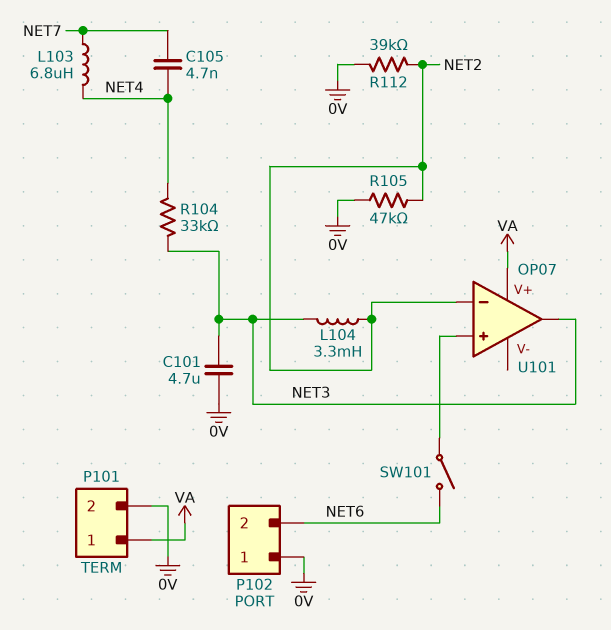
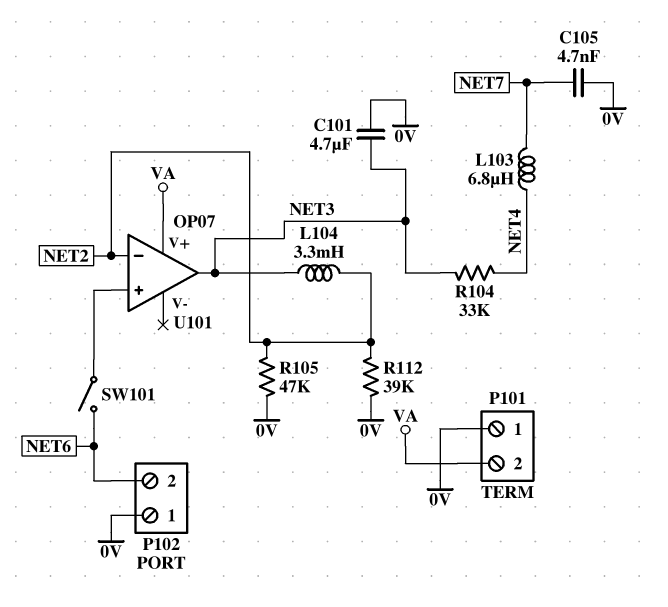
C105: 4.7nF (NET4, NET7) -> 4.7nF (0V, NET7)
P101 pin 1: VA -> 0V
P101 pin 2: 0V -> VA

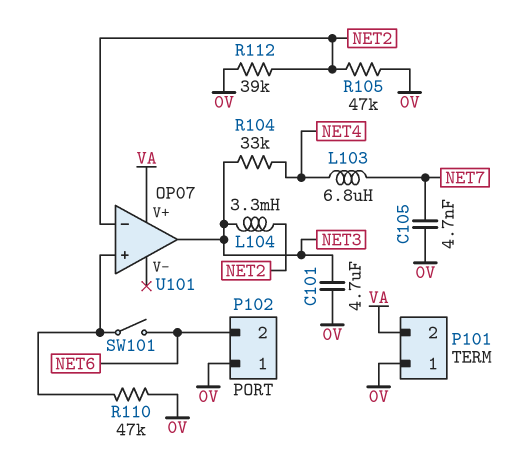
R110: none -> 47k (0V, U101/in+)

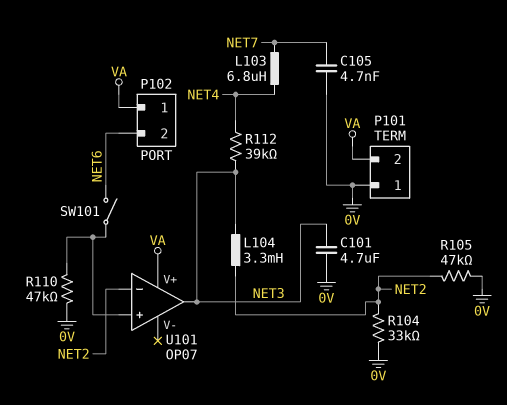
P102 pin 1: 0V -> VA
R104: 33k (NET3, NET4) -> 33k (0V, NET2)
R112: 39k (0V, NET2) -> 39k (NET3, NET4)

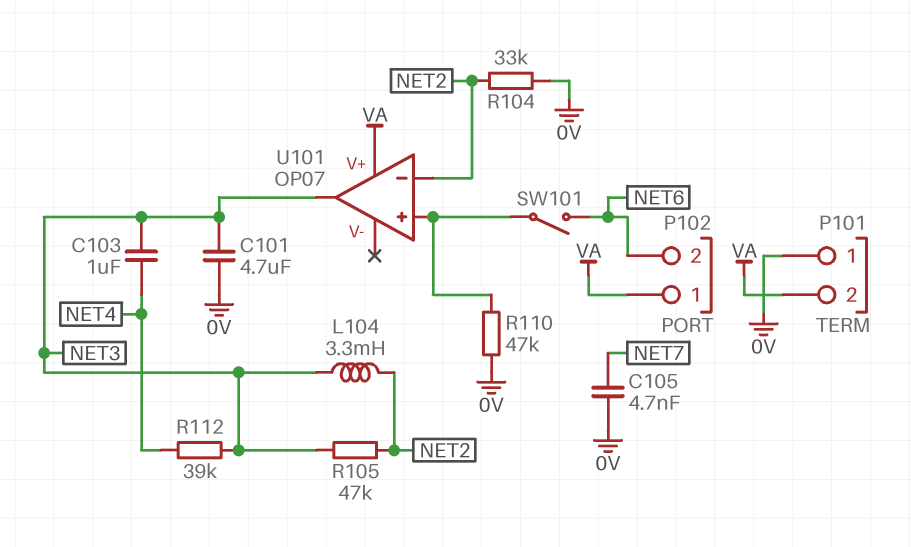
C103: none -> 1uF (NET3, NET4)
L103: 6.8uH (NET4, NET7) -> none
R105: 47k (0V, NET2) -> 47k (NET2, NET3)

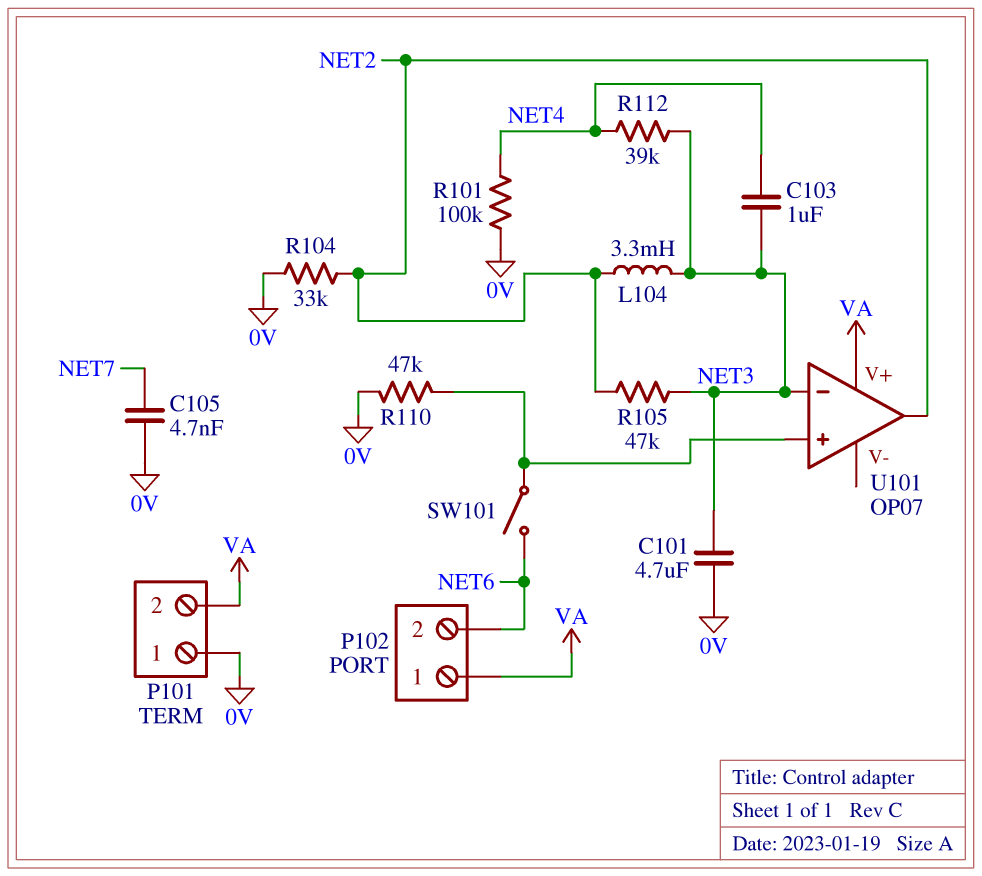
R101: none -> 100k (0V, NET4)
U101 pin in-: NET2 -> NET3
U101 pin out: NET3 -> NET2

